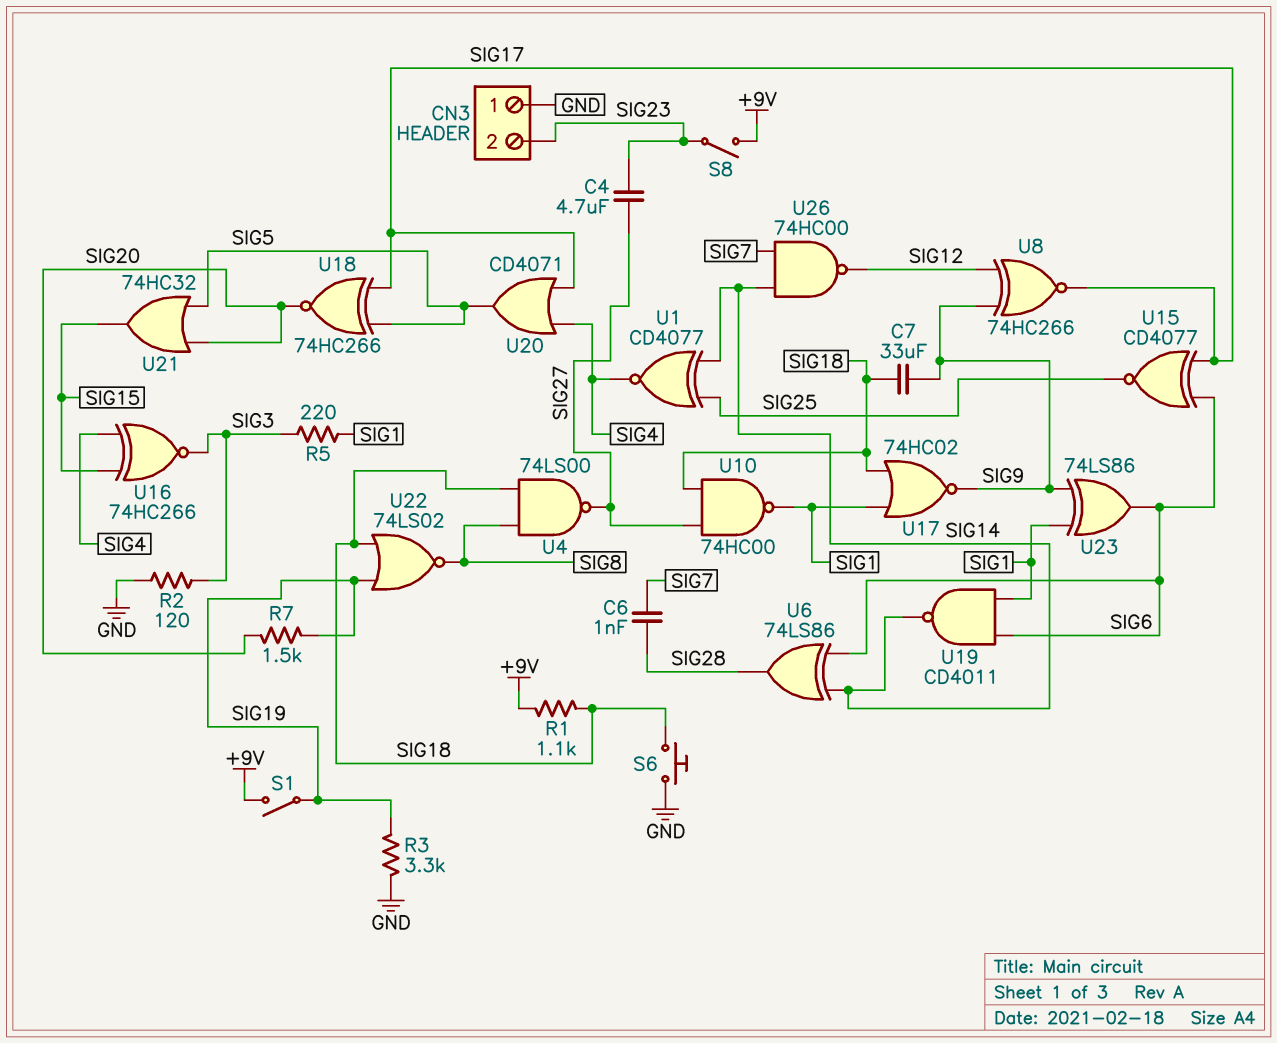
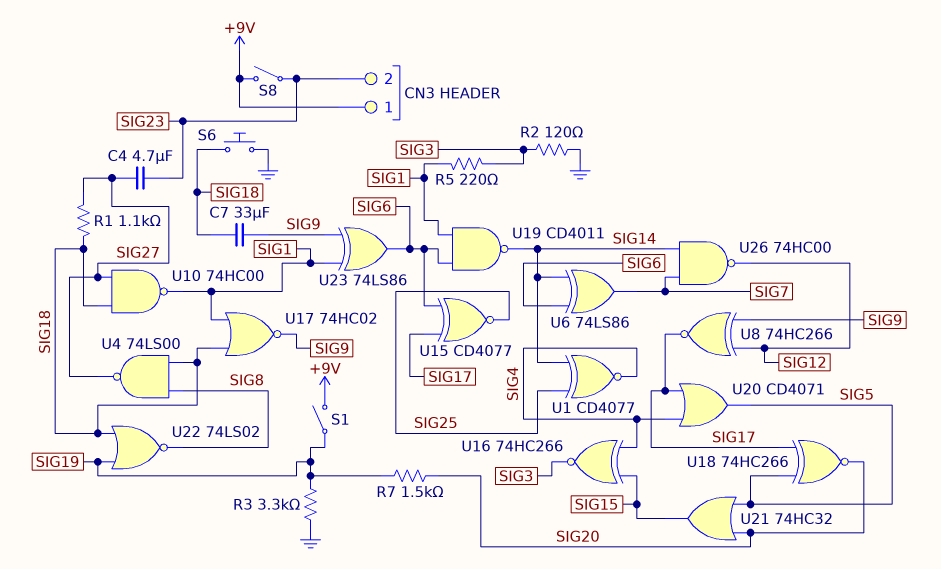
C6: 1nF (SIG7, SIG28) -> none
CN3 pin 1: GND -> +9V
R1: 1.1k (+9V, SIG18) -> 1.1k (SIG18, SIG27)
U6: XOR 74LS86 (in SIG6, in SIG14, out SIG28) -> XOR 74LS86 (in SIG6, in SIG14, out SIG7)

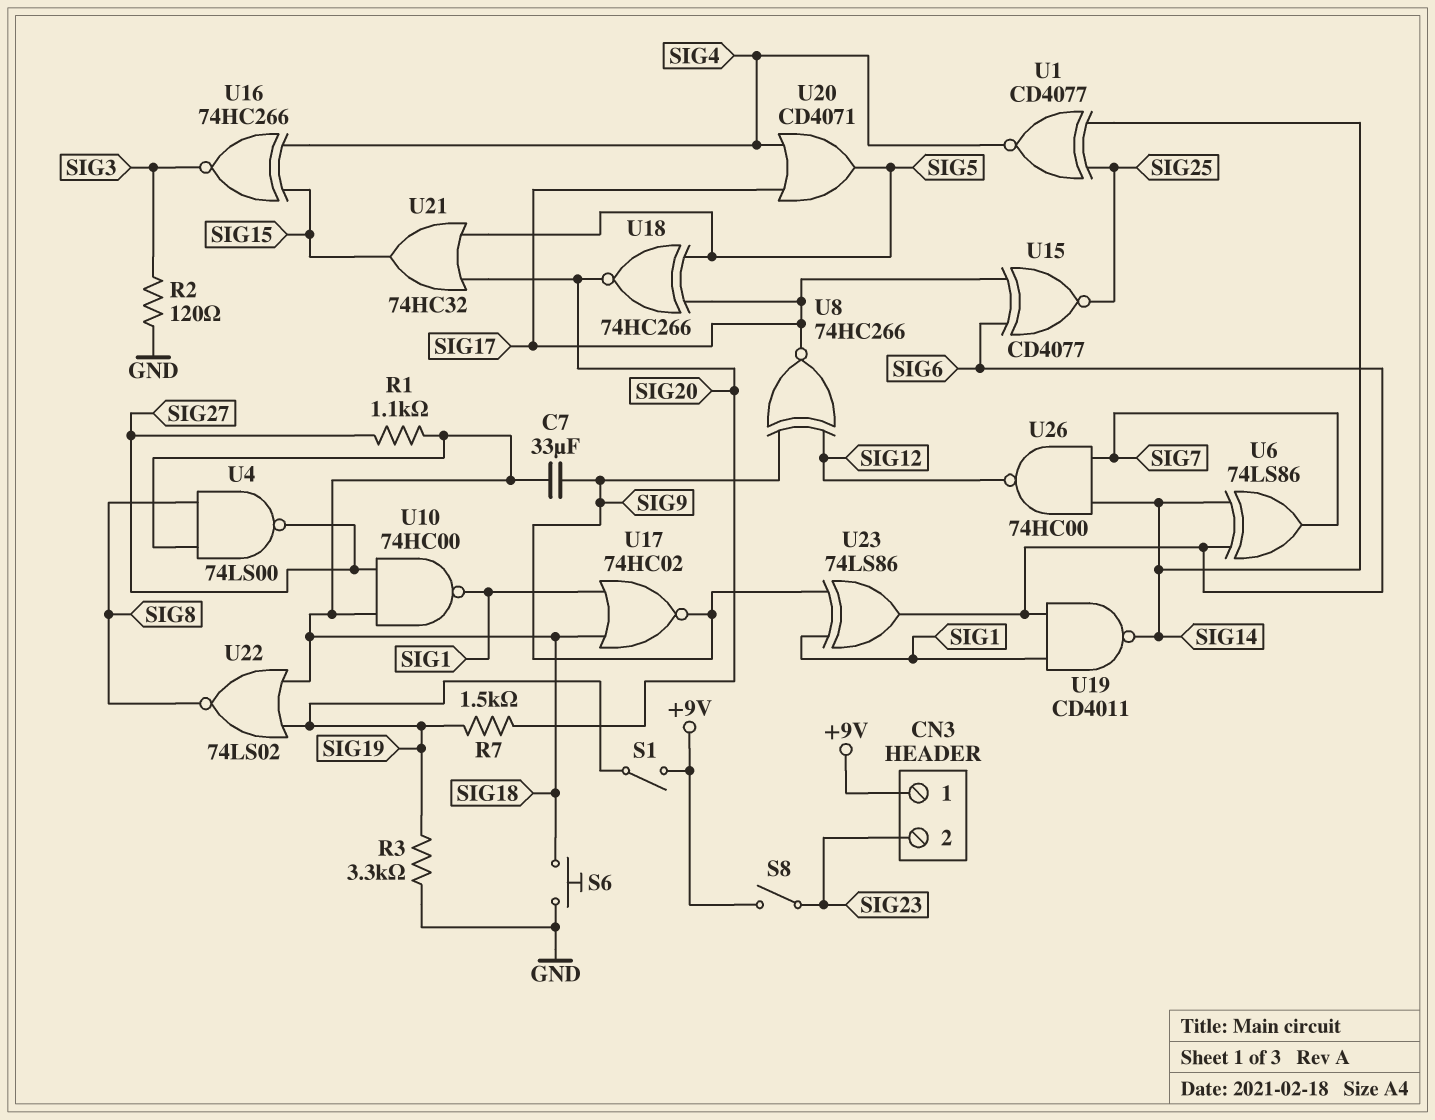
C4: 4.7uF (SIG23, SIG27) -> none
R5: 220 (SIG1, SIG3) -> none

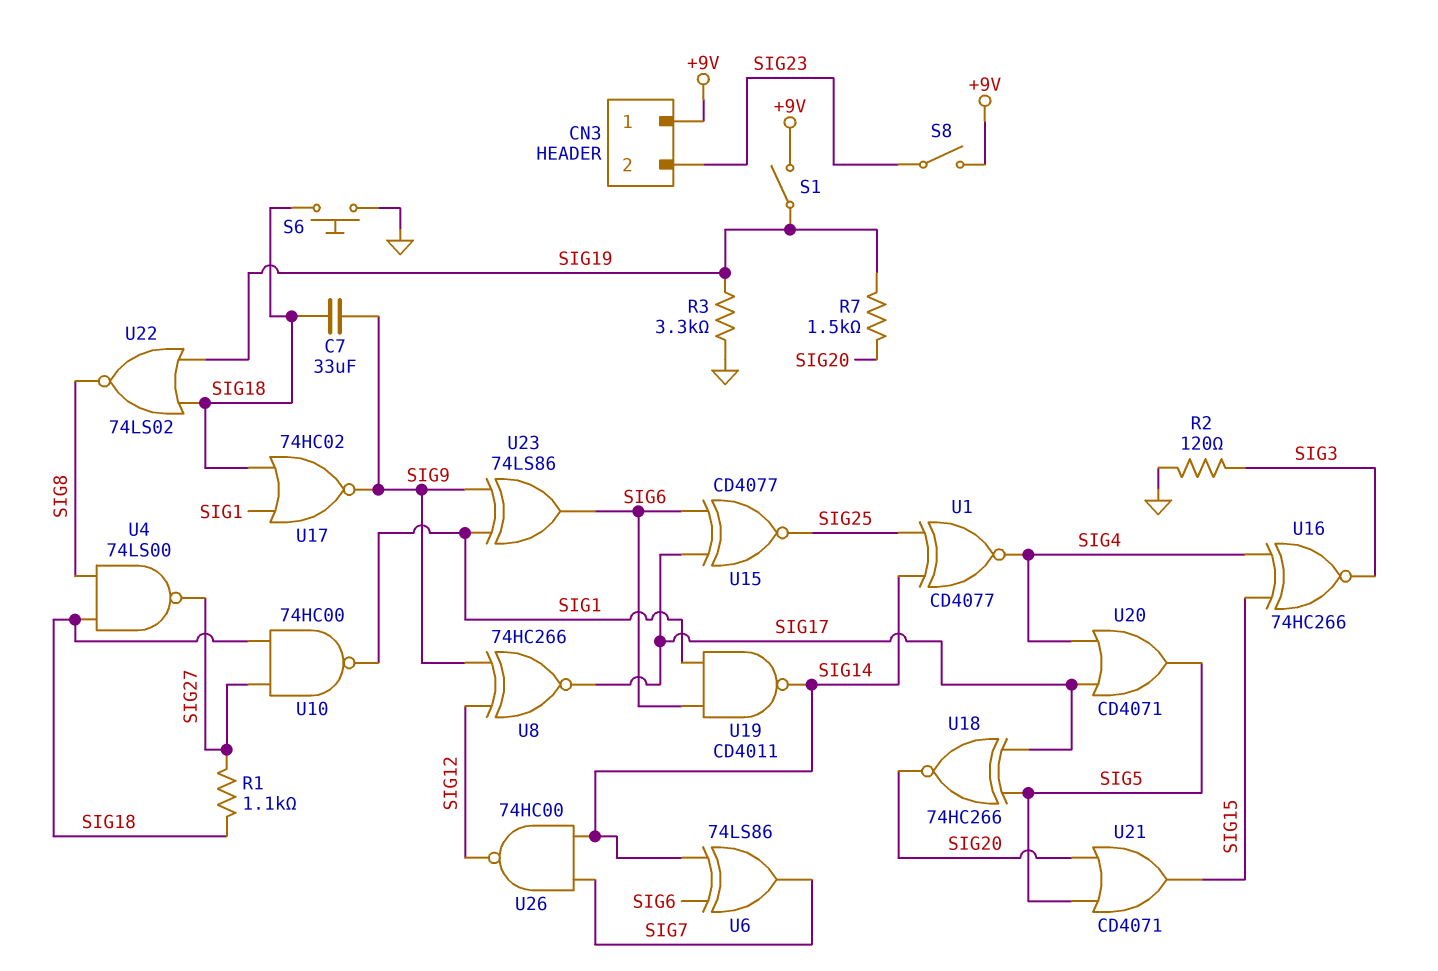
U21: OR 74HC32 (in SIG5, in SIG20, out SIG15) -> OR CD4071 (in SIG5, in SIG20, out SIG15)

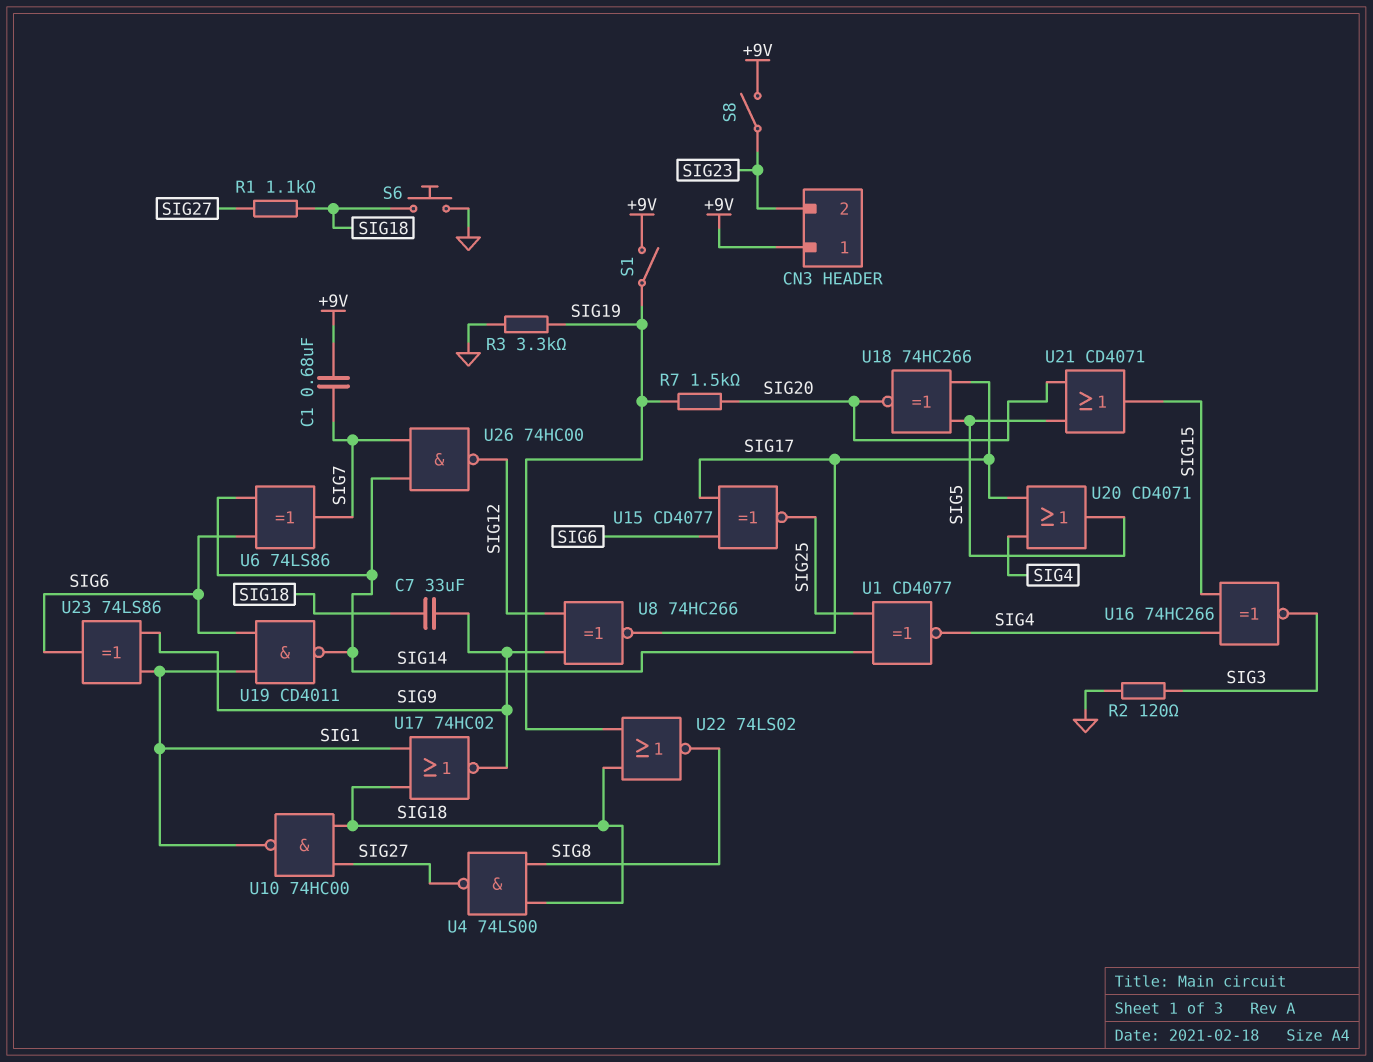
C1: none -> 680nF (+9V, SIG7)

